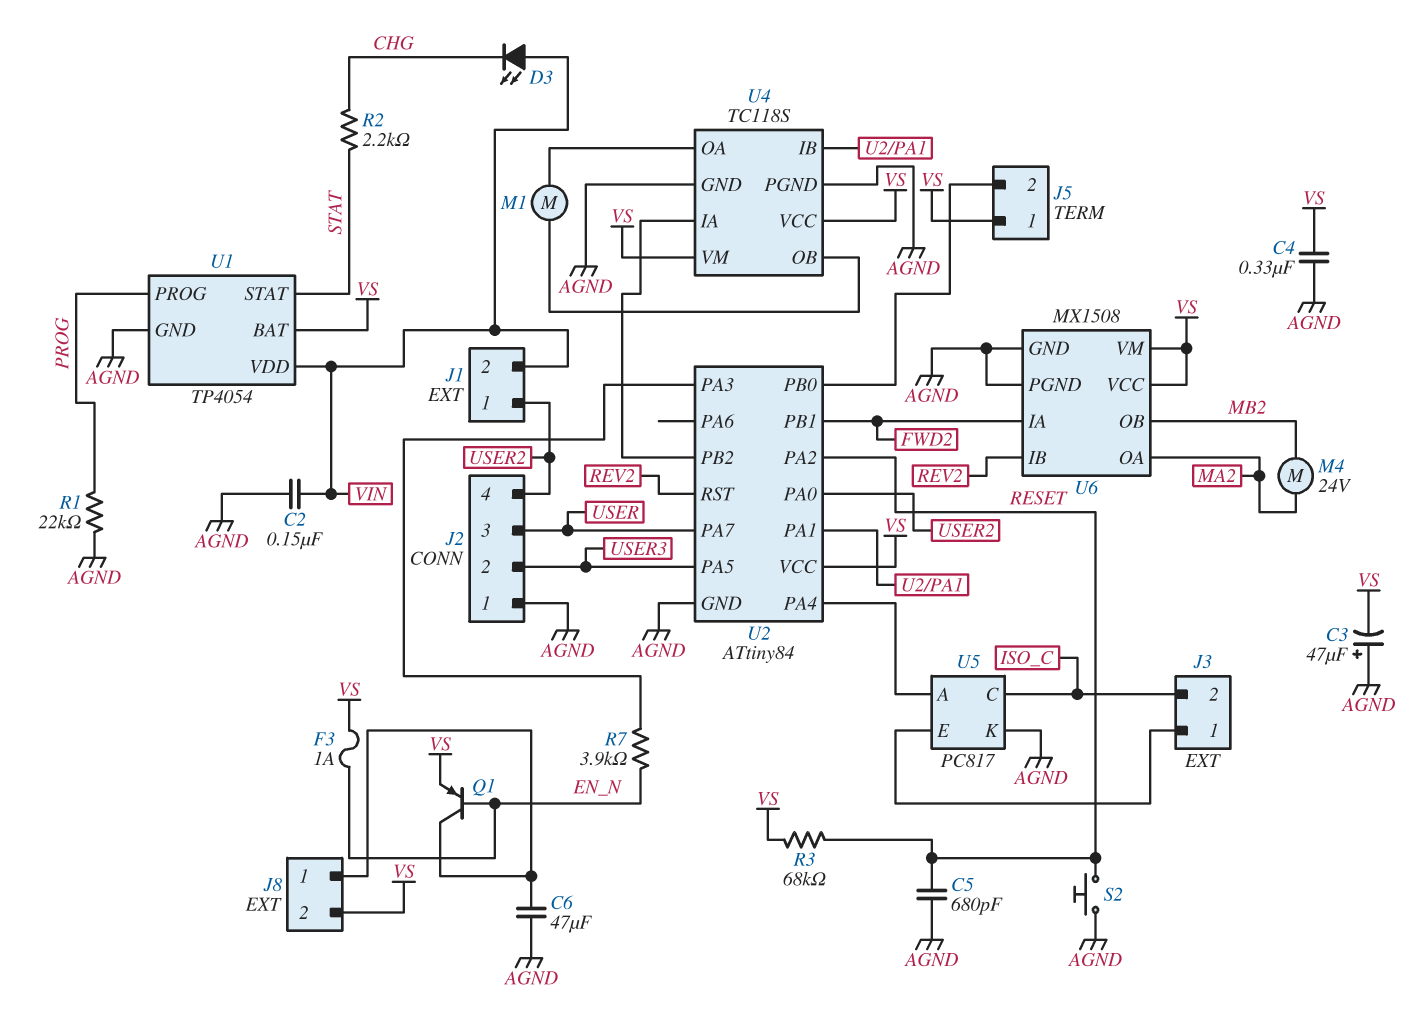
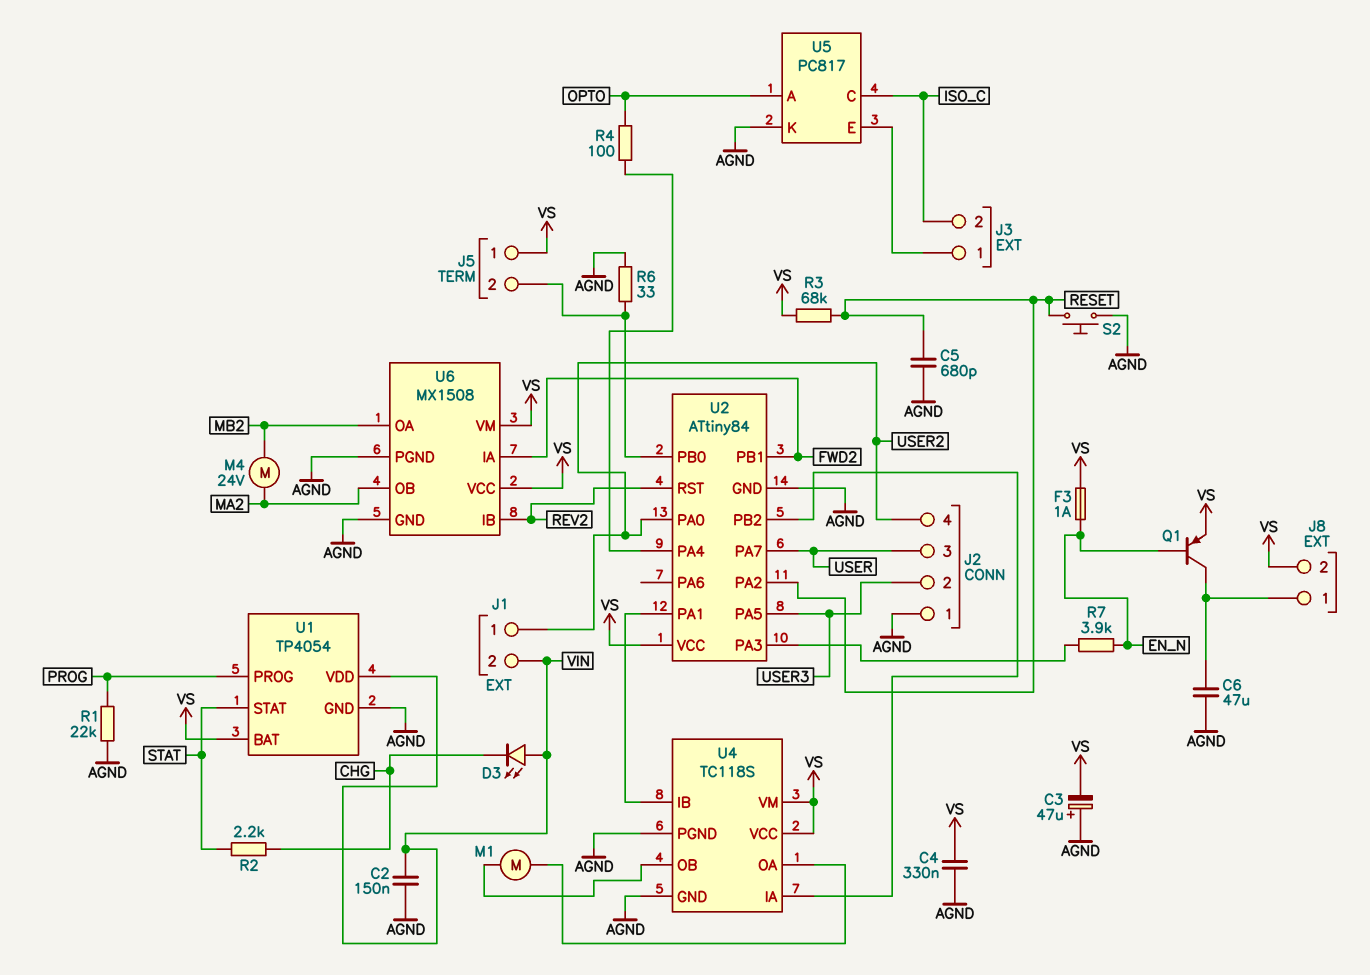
R4: none -> 100 (OPTO, U2/PA4)
R6: none -> 33 (AGND, J5/2)
U5 pin A: U2/PA4 -> OPTO
U6 pin OA: MA2 -> MB2
U6 pin OB: MB2 -> MA2

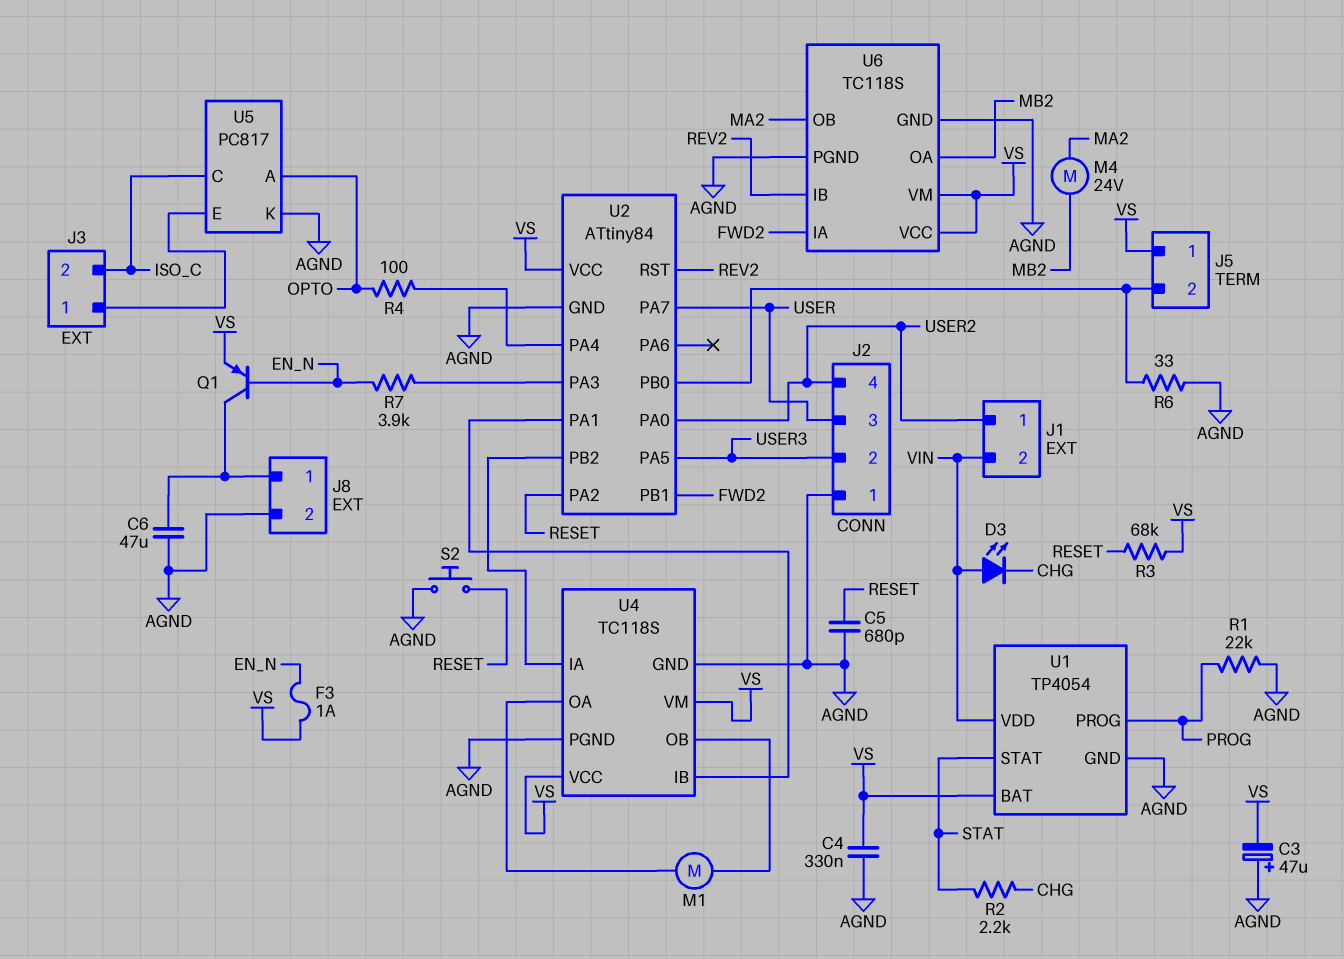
C2: 150nF (AGND, VIN) -> none
J8 pin 2: VS -> AGND
U6: MX1508 -> TC118S

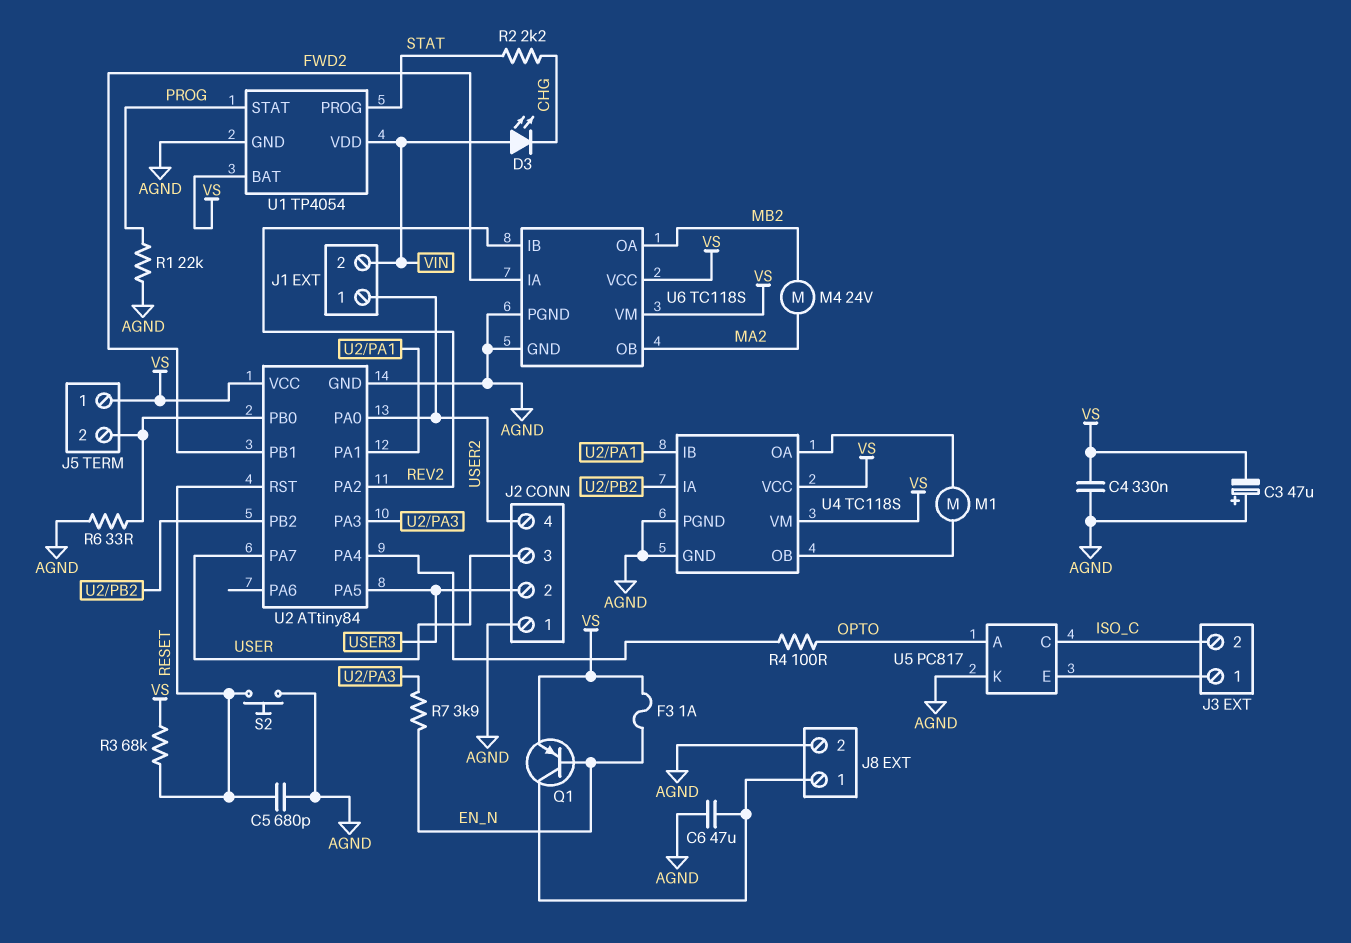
U1 pin PROG: PROG -> STAT
U1 pin STAT: STAT -> PROG
U2 pin PA2: RESET -> REV2
U2 pin RST: REV2 -> RESET

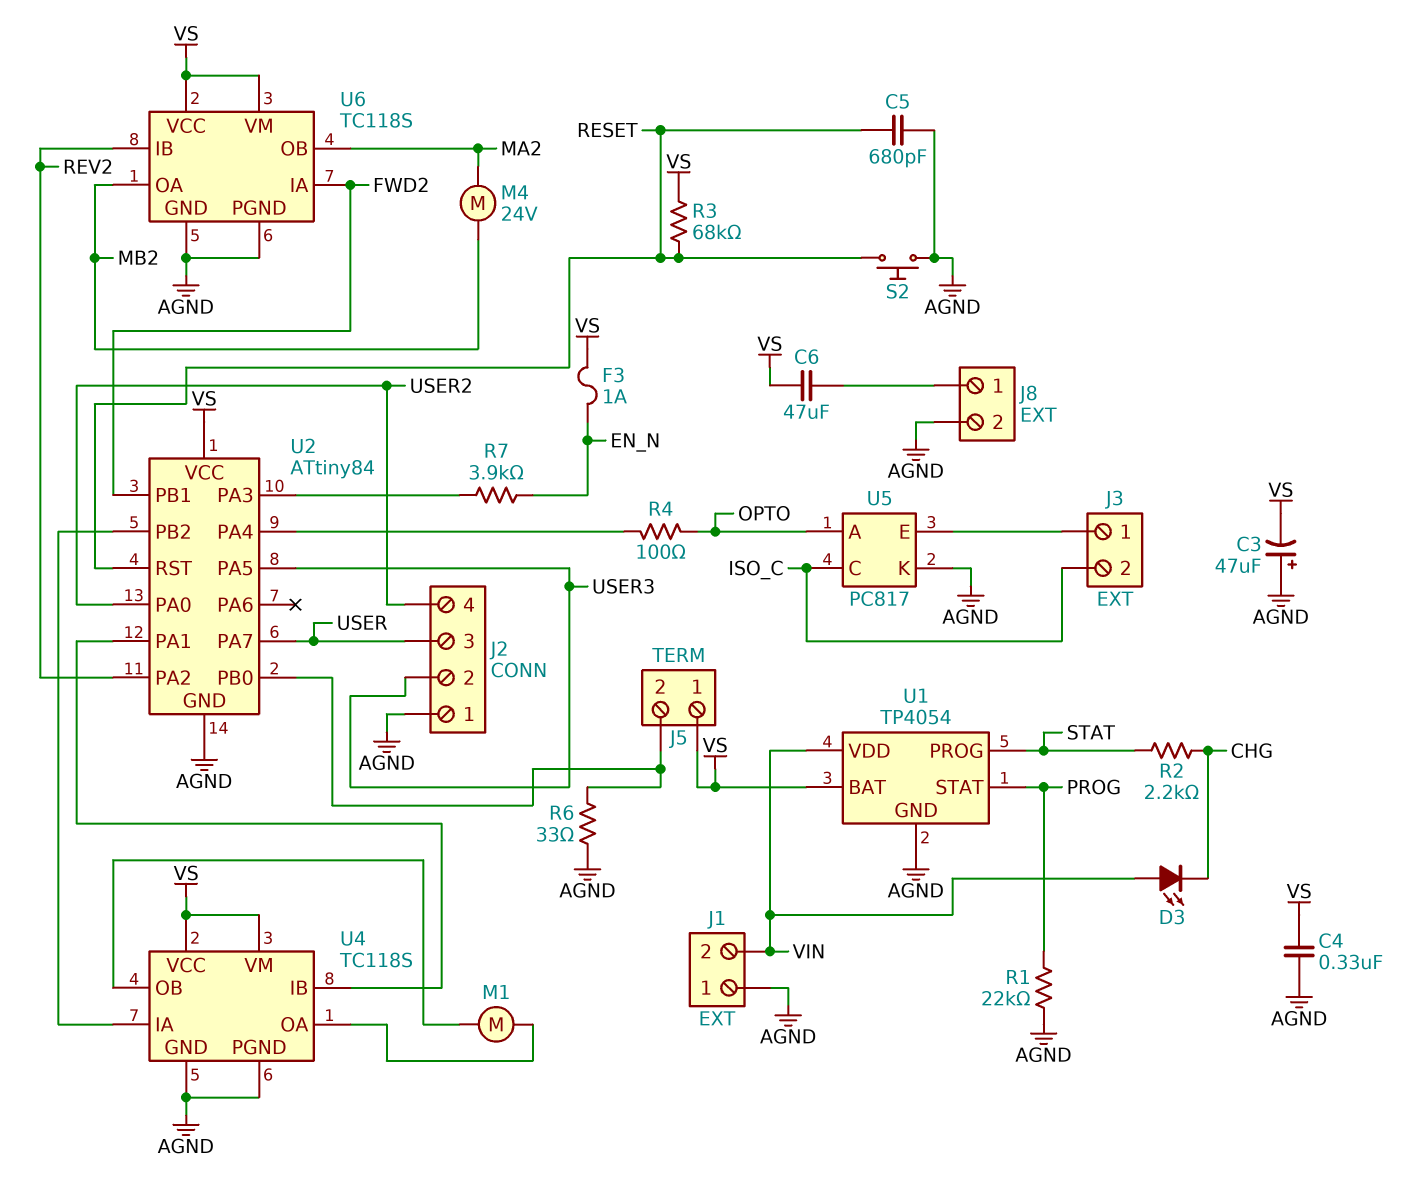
C6: 47uF (AGND, J8/1) -> 47uF (J8/1, VS)
J1 pin 1: USER2 -> AGND
Q1: PNP (B EN_N, C J8/1, E VS) -> none

